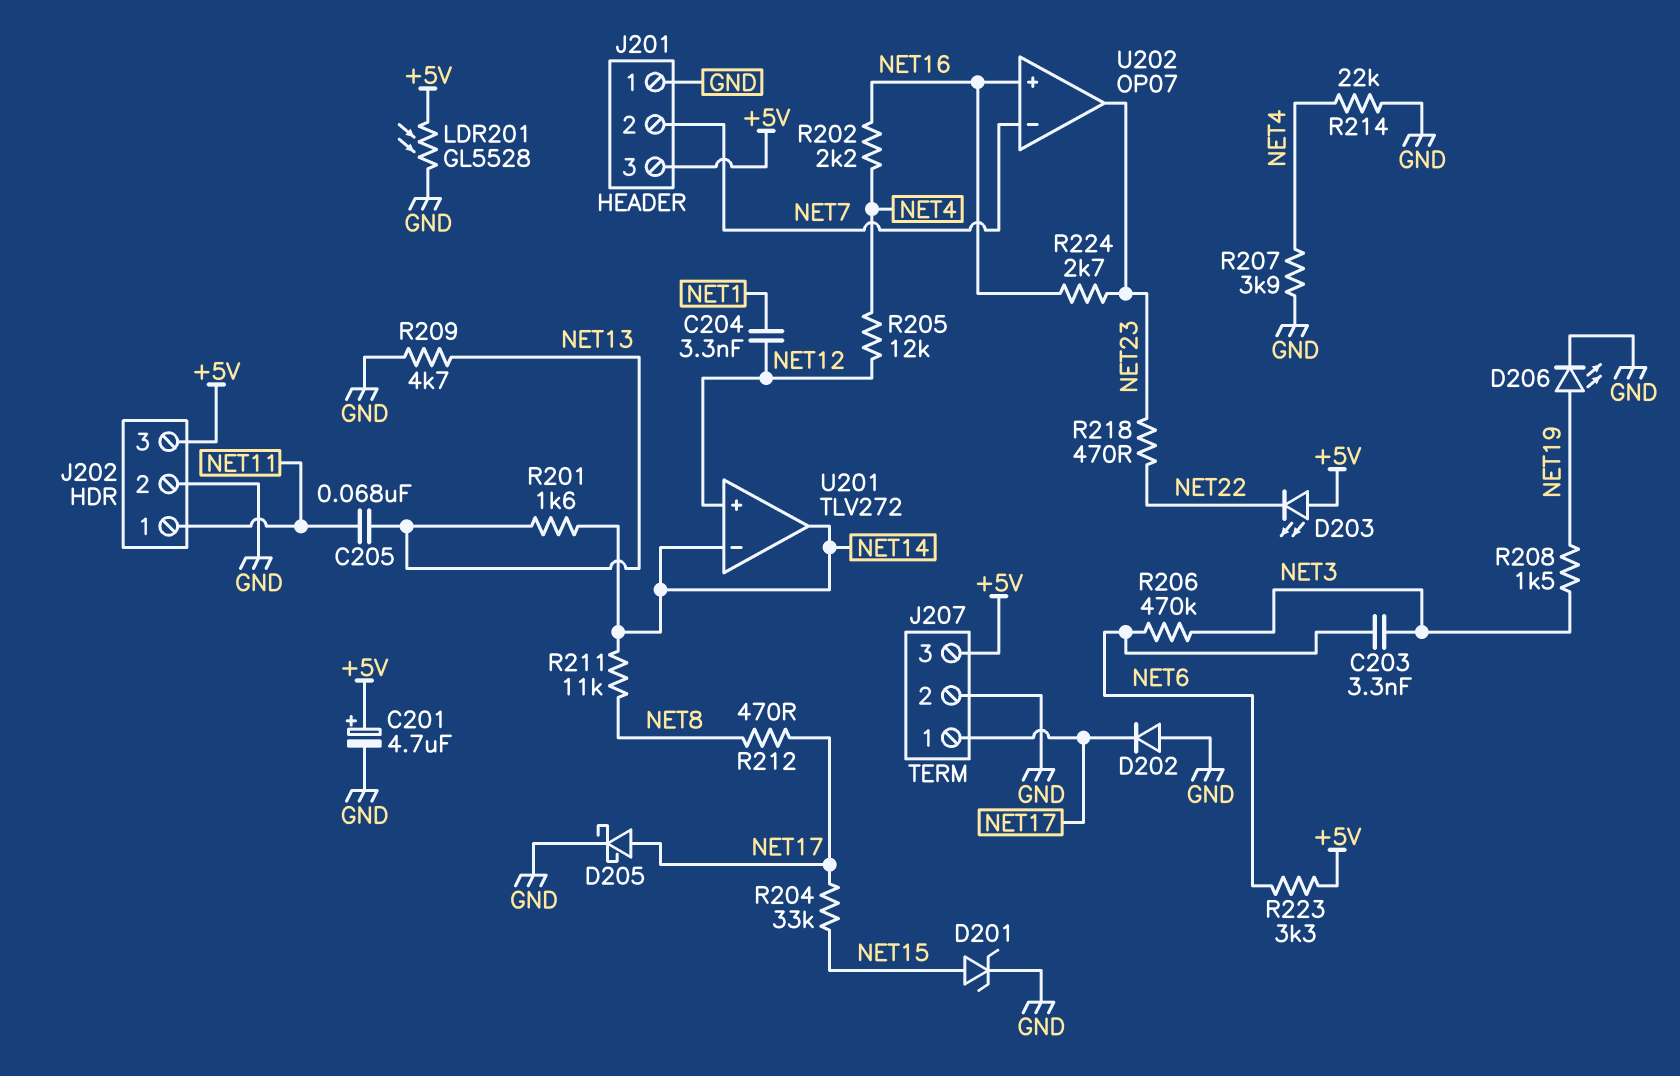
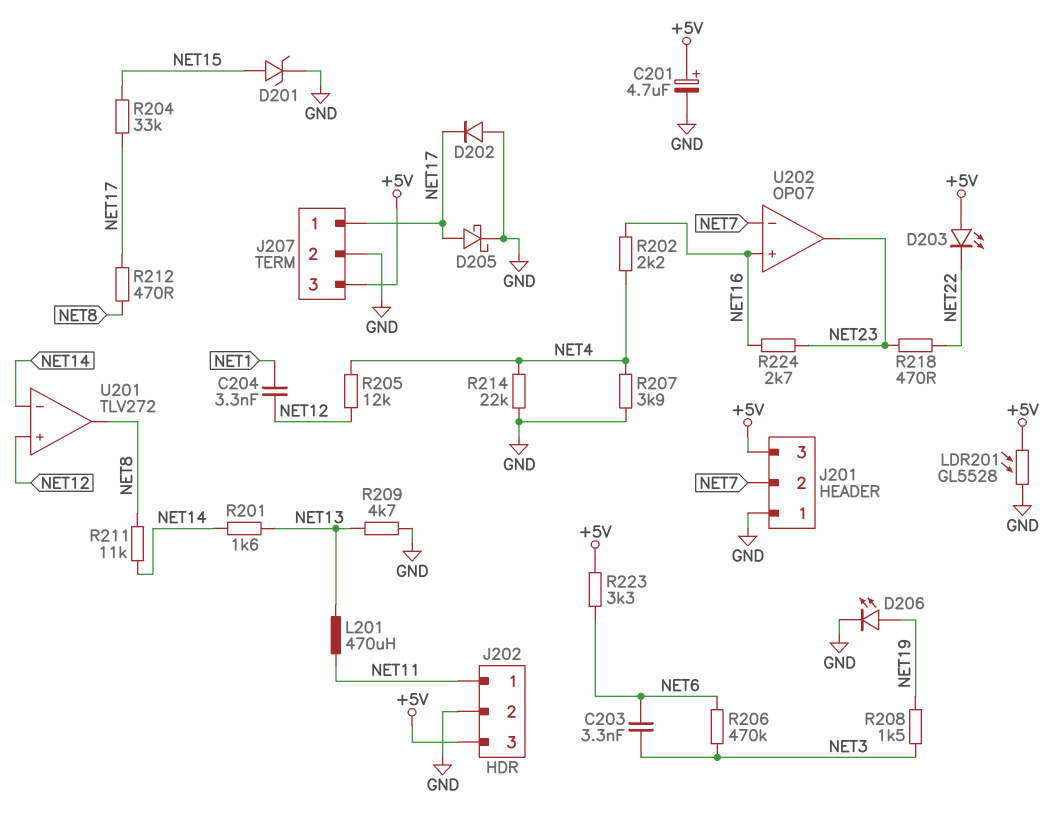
C205: 68nF (NET11, NET13) -> none
L201: none -> 470uH (NET11, NET13)
U201 pin out: NET14 -> NET8

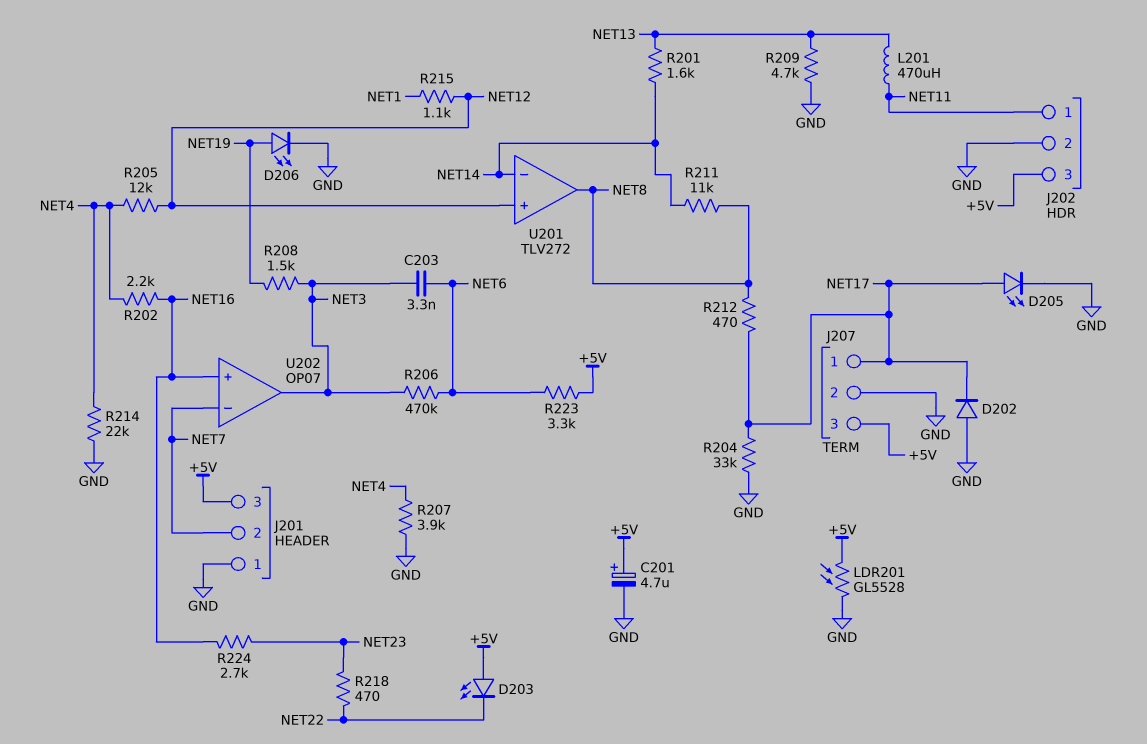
C204: 3.3nF (NET1, NET12) -> none
D201: zener (A NET15, K GND) -> none
D205: schottky (A NET17, K GND) -> LED (A NET17, K GND)
R204: 33k (NET15, NET17) -> 33k (GND, NET17)
R215: none -> 1.1k (NET1, NET12)
U202 pin out: NET23 -> NET3

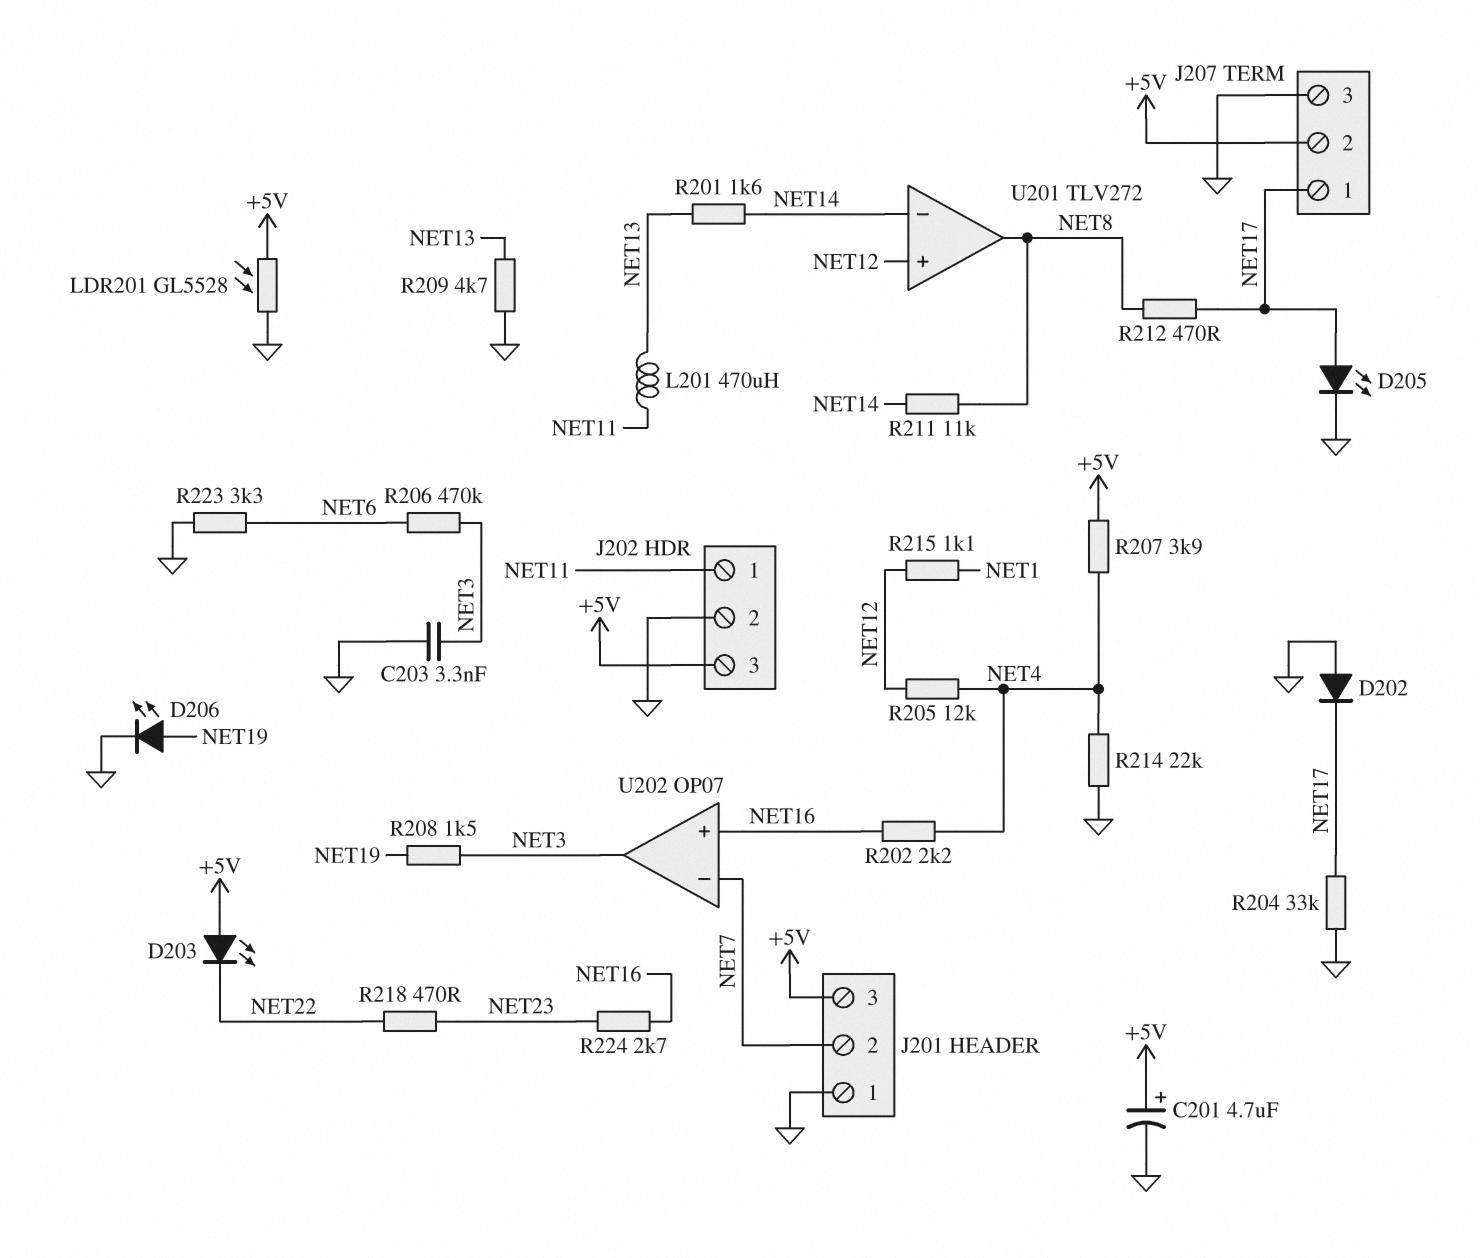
C203: 3.3nF (NET3, NET6) -> 3.3nF (GND, NET3)
J207 pin 2: GND -> +5V
J207 pin 3: +5V -> GND
R207: 3.9k (GND, NET4) -> 3.9k (+5V, NET4)
R223: 3.3k (+5V, NET6) -> 3.3k (GND, NET6)

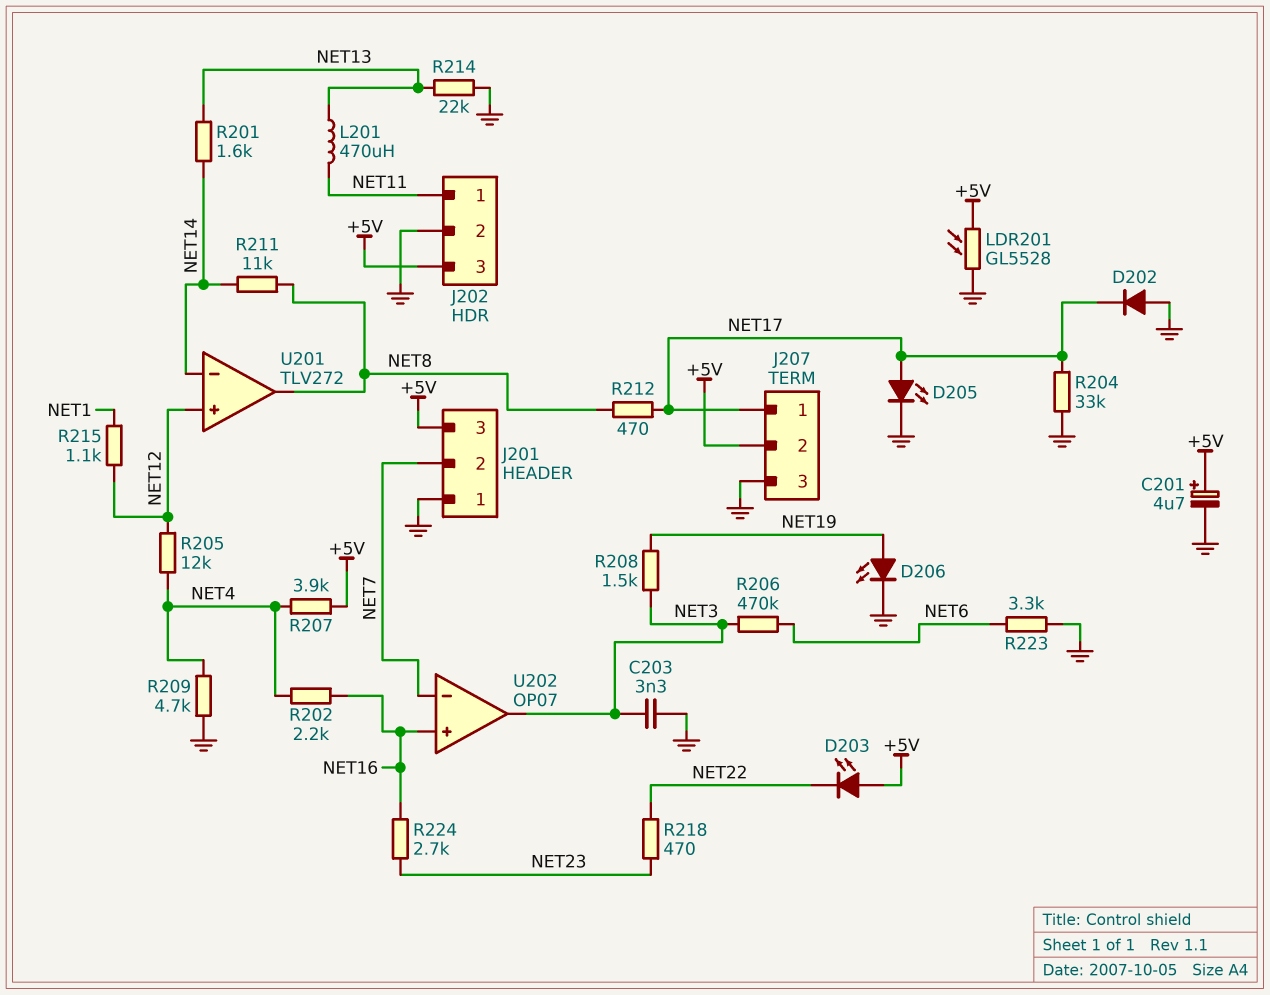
R209: 4.7k (GND, NET13) -> 4.7k (GND, NET4)
R214: 22k (GND, NET4) -> 22k (GND, NET13)

